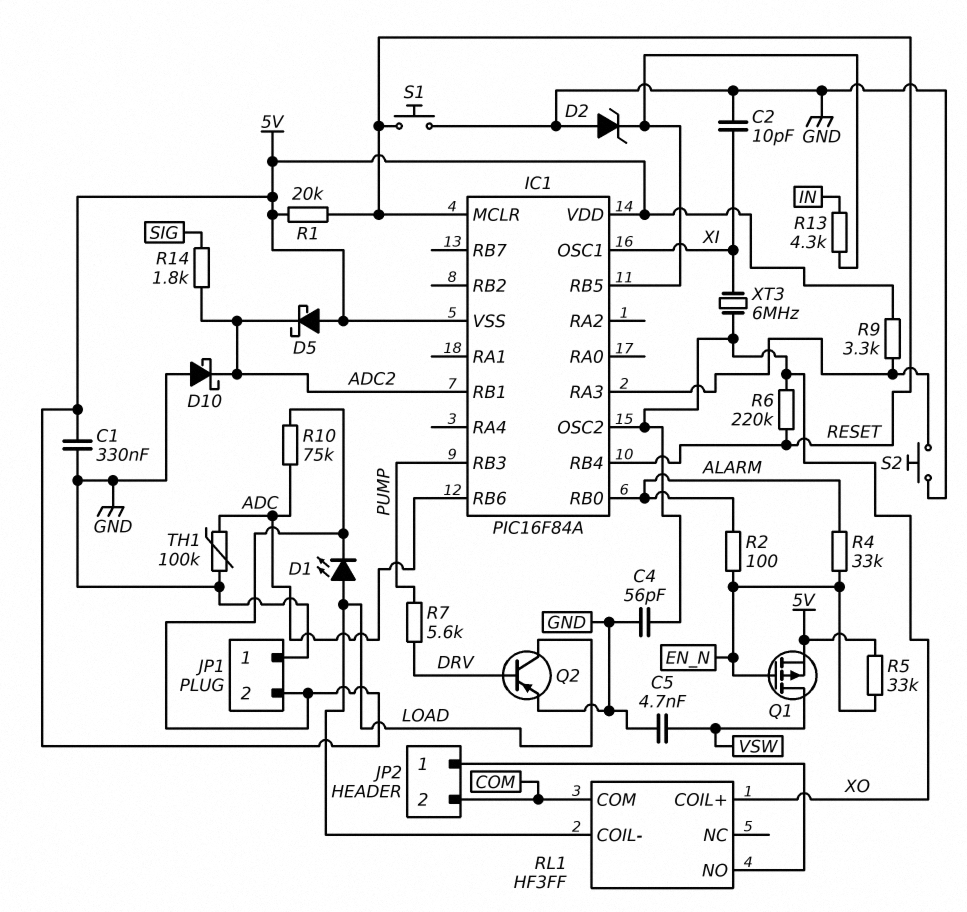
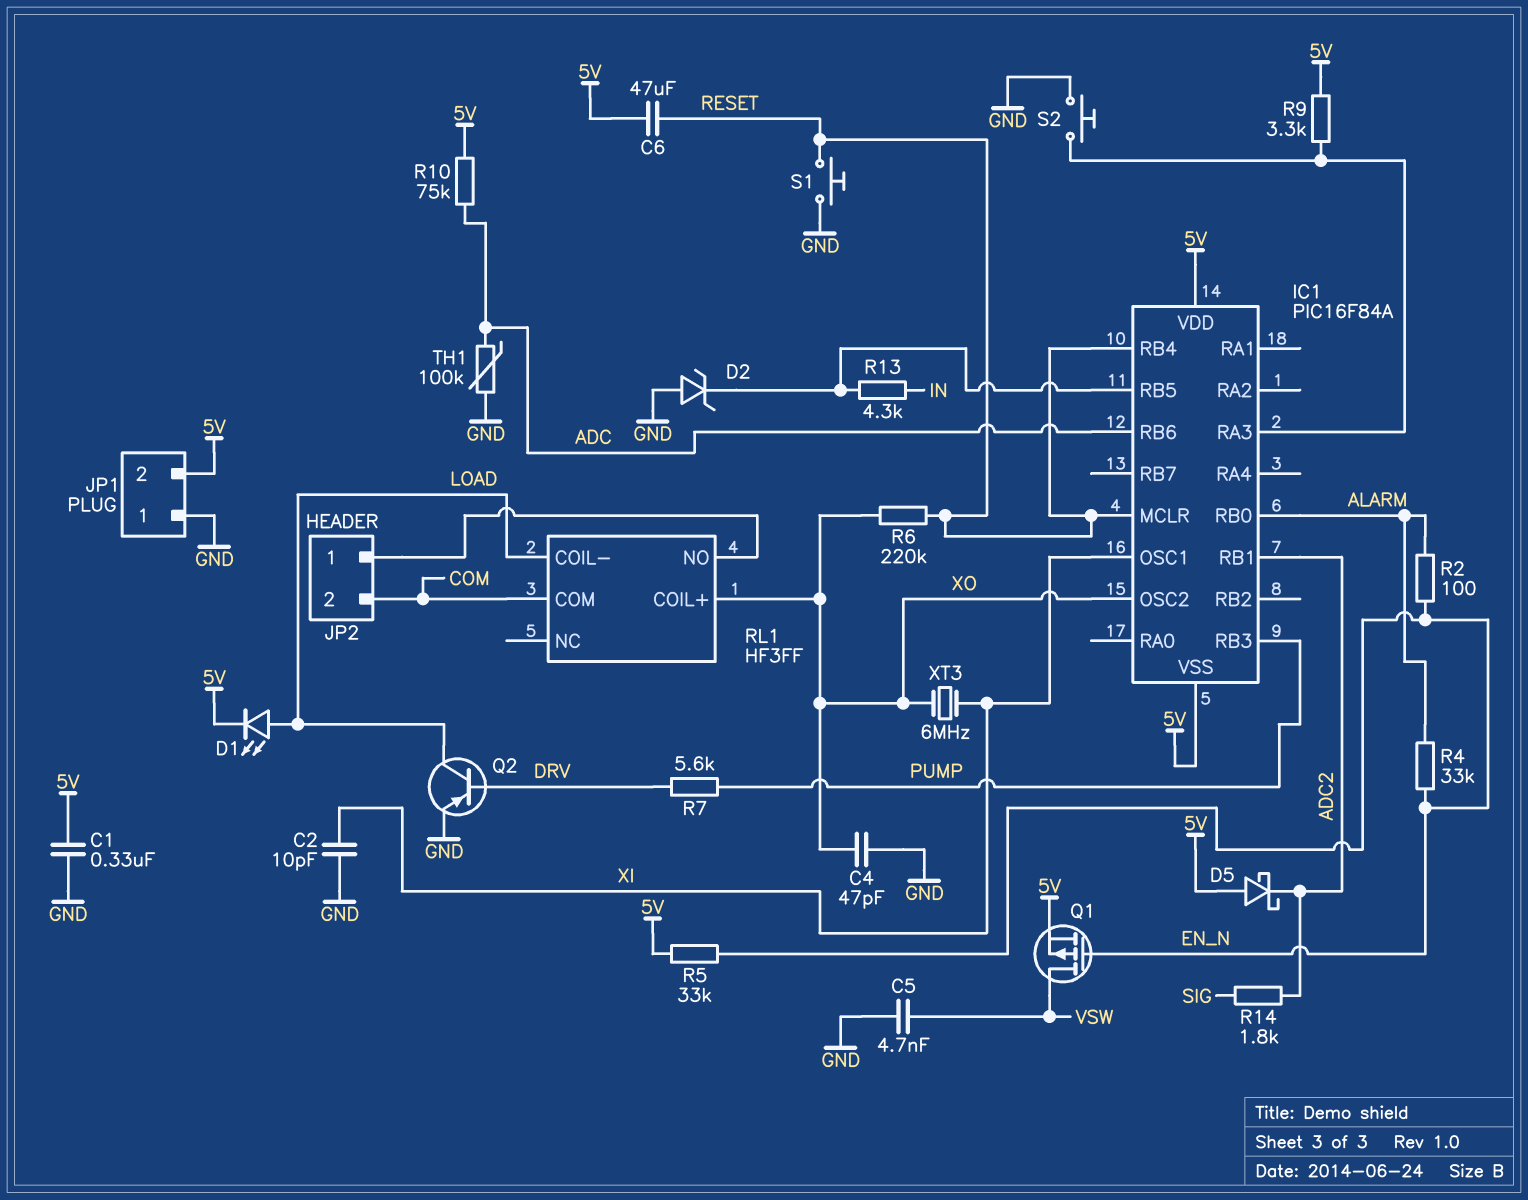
C4: 56pF (GND, XO) -> 47pF (GND, XO)
C6: none -> 47uF (5V, RESET)
D10: schottky (A GND, K ADC2) -> none
R1: 20k (5V, RESET) -> none

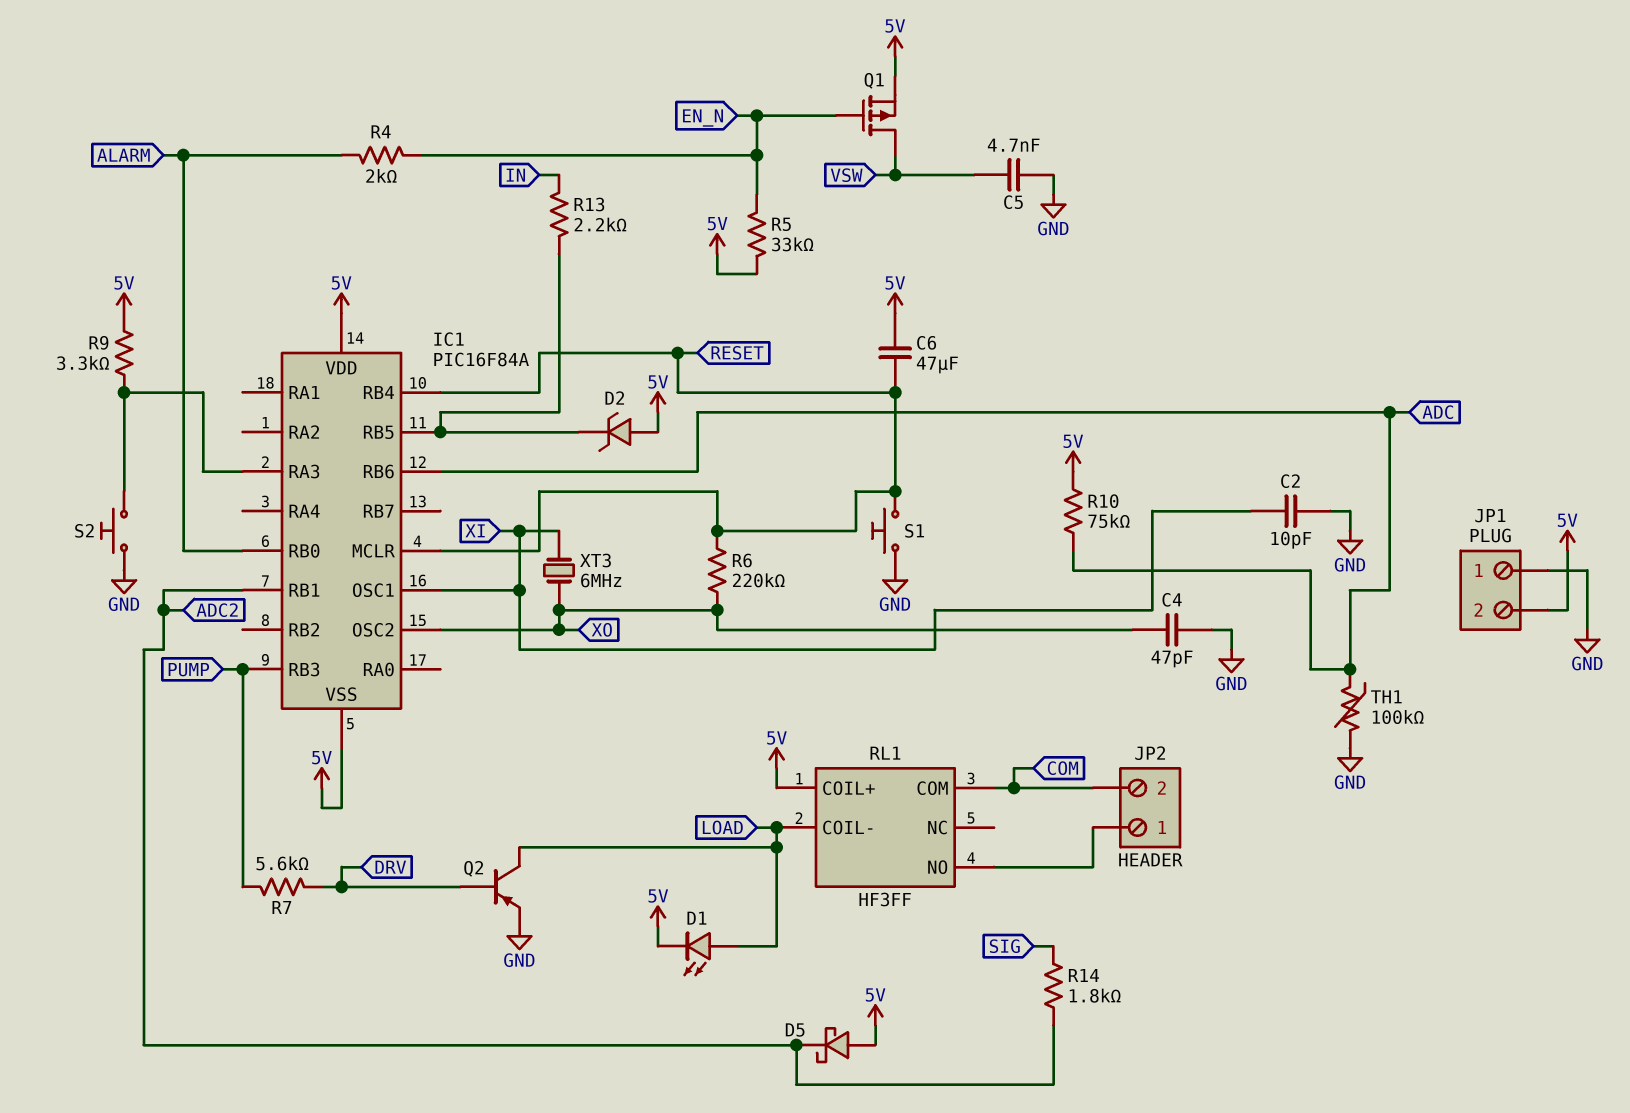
C1: 330nF (5V, GND) -> none
D2: zener (A GND, K IC1/RB5) -> zener (A 5V, K IC1/RB5)
R2: 100 (ALARM, EN_N) -> none
R4: 33k (ALARM, EN_N) -> 2k (ALARM, EN_N)
R13: 4.3k (IC1/RB5, IN) -> 2.2k (IC1/RB5, IN)
RL1 pin COIL+: XO -> 5V

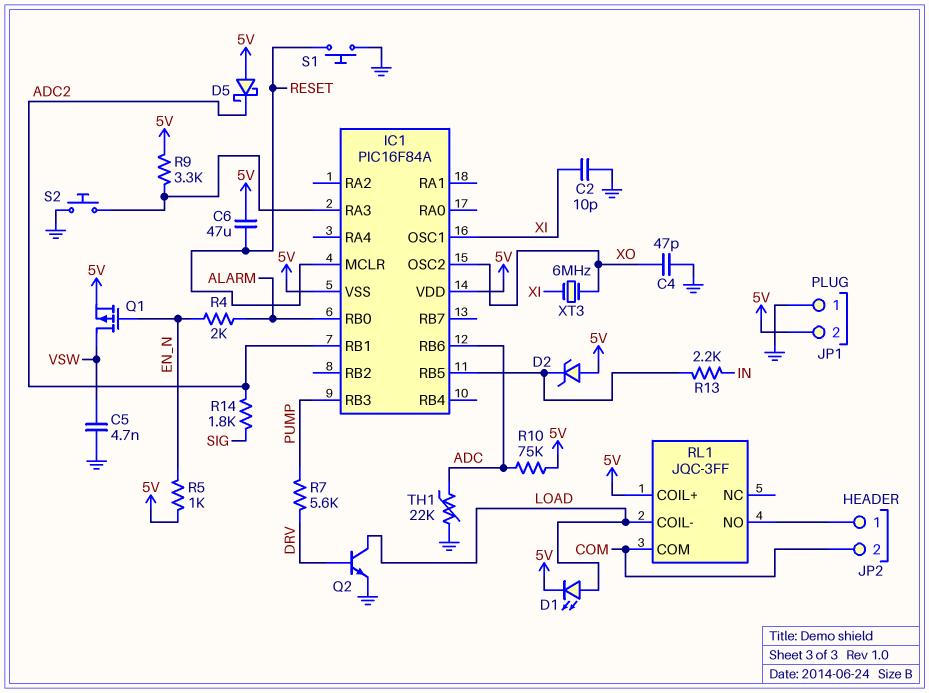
IC1 pin RB4: RESET -> none
Q2: PNP (B DRV, C LOAD, E GND) -> NPN (B DRV, C LOAD, E GND)
R5: 33k (5V, EN_N) -> 1k (5V, EN_N)
R6: 220k (RESET, XO) -> none
RL1: HF3FF -> JQC-3FF
TH1: 100k (ADC, GND) -> 22k (ADC, GND)

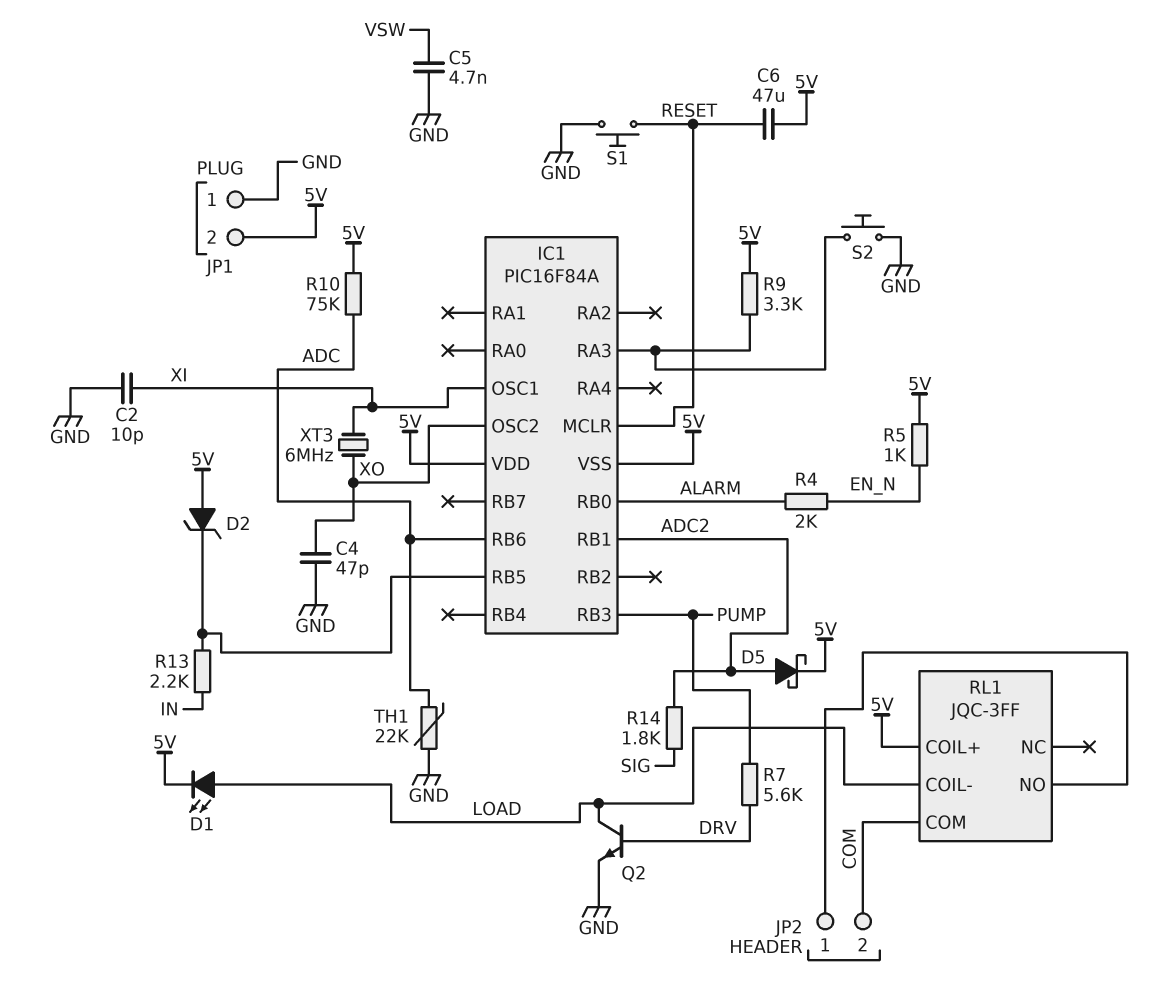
D5: schottky (A 5V, K ADC2) -> schottky (A ADC2, K 5V)
Q1: PMOS (G EN_N, D VSW, S 5V) -> none

